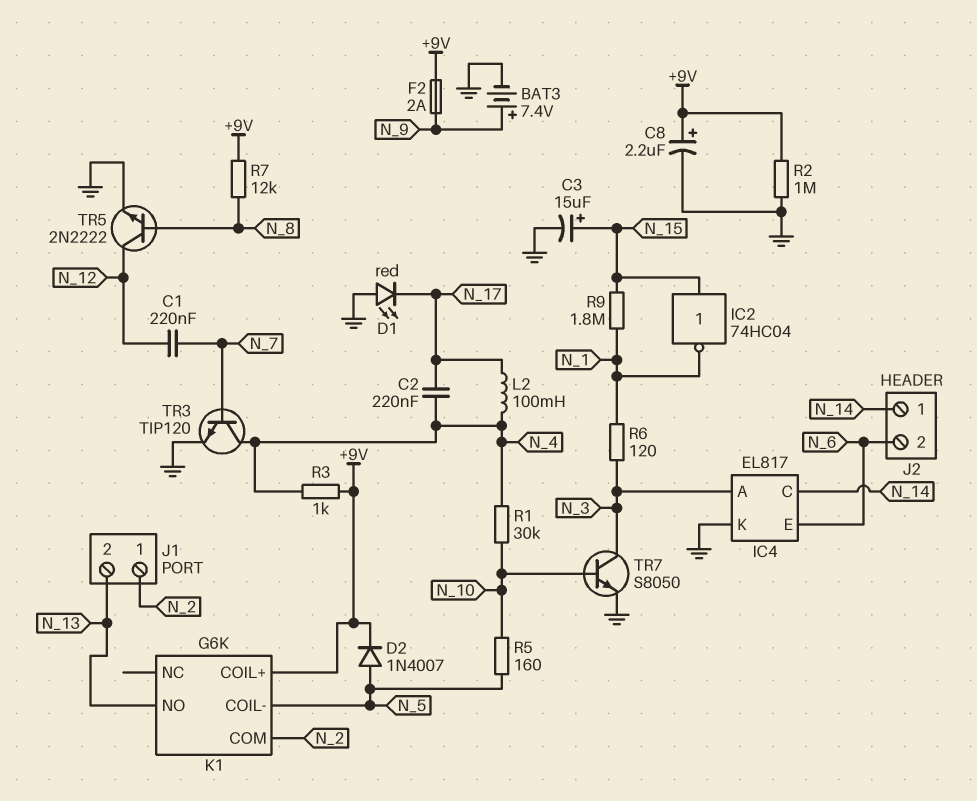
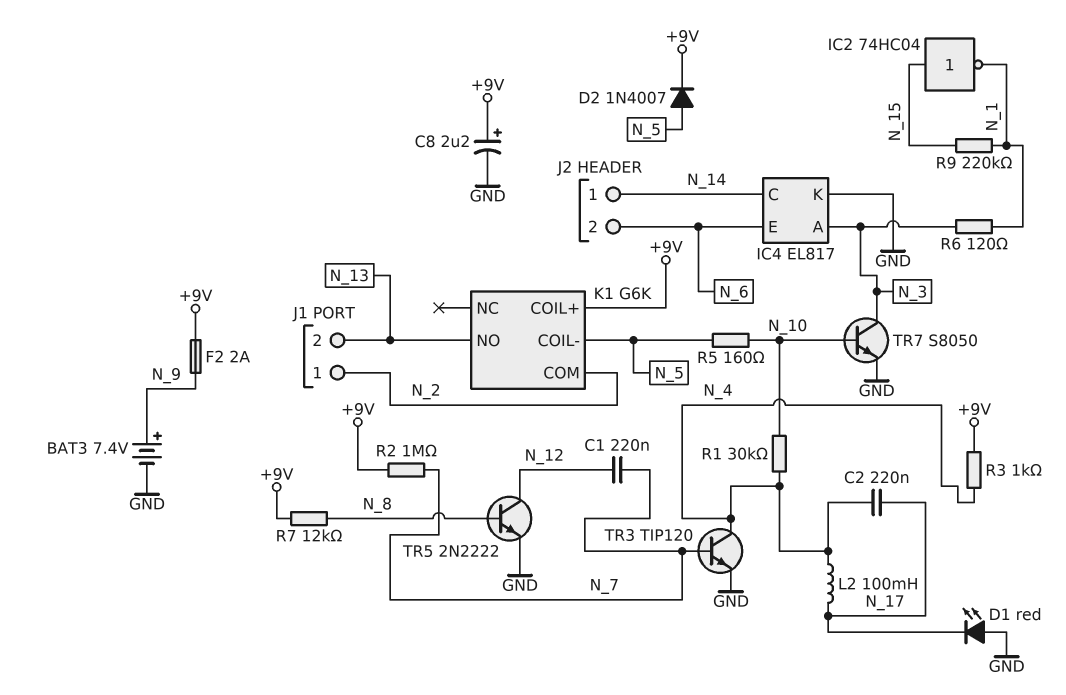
C3: 15uF (plus N_15, minus GND) -> none
R2: 1M (+9V, GND) -> 1M (+9V, N_7)
R9: 1.8M (N_1, N_15) -> 220k (N_1, N_15)

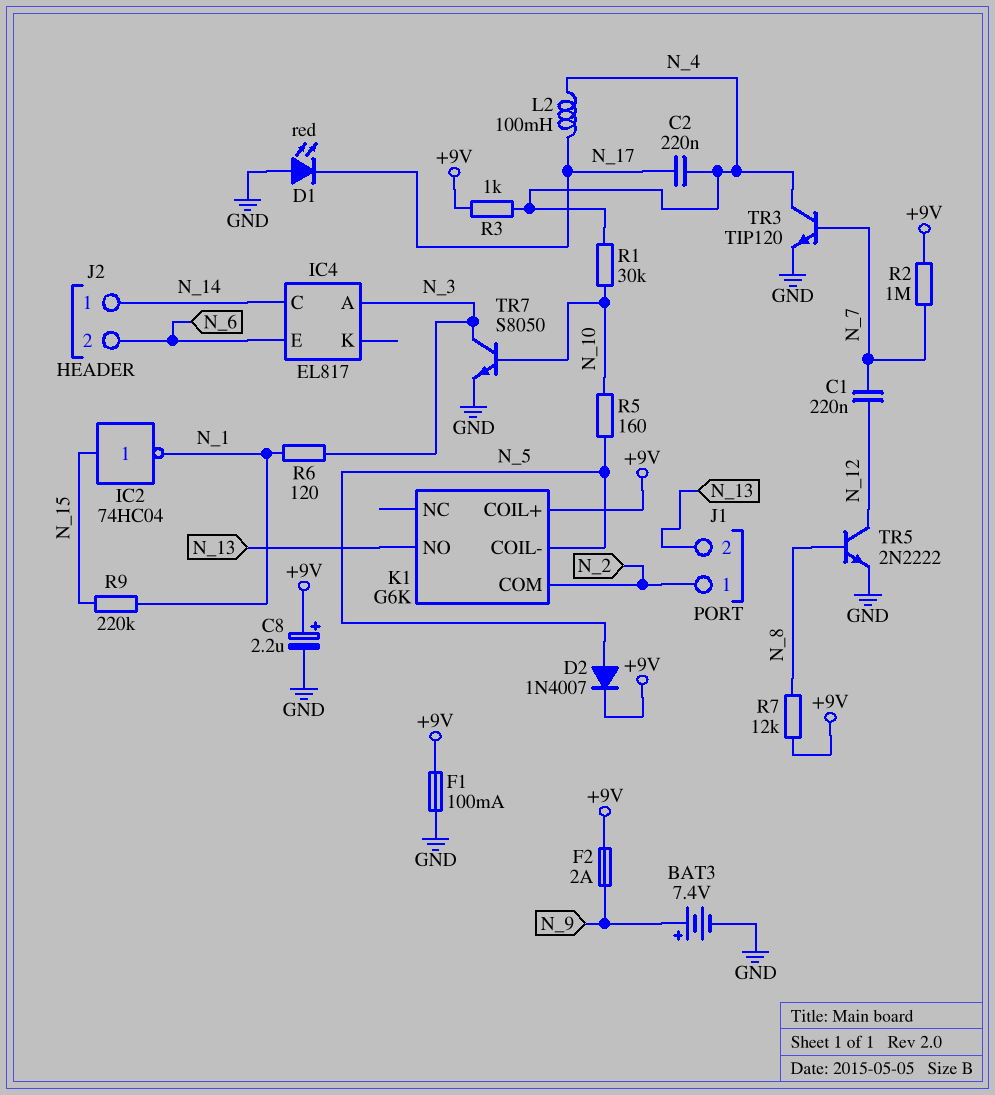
F1: none -> 100mA (+9V, GND)
IC4 pin K: GND -> none

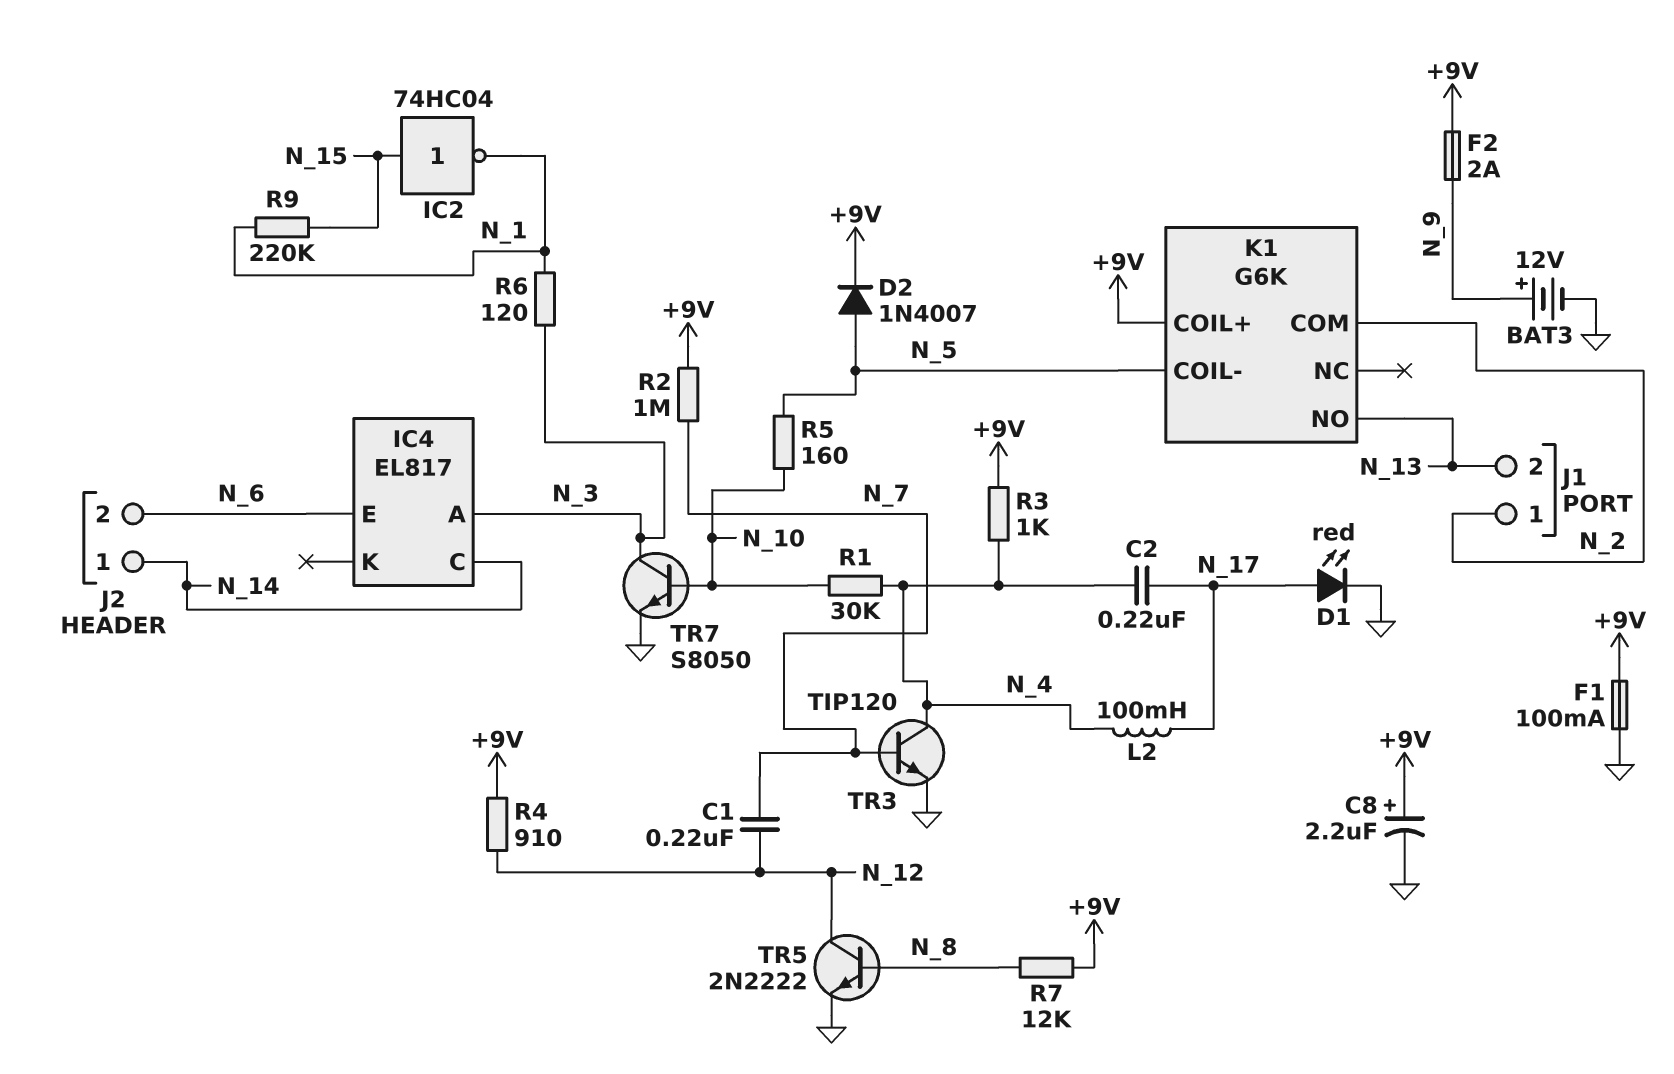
BAT3: 7.4V (plus N_9, minus GND) -> 12V (plus N_9, minus GND)
D1: LED red (A GND, K N_17) -> LED red (A N_17, K GND)
R4: none -> 910 (+9V, N_12)

